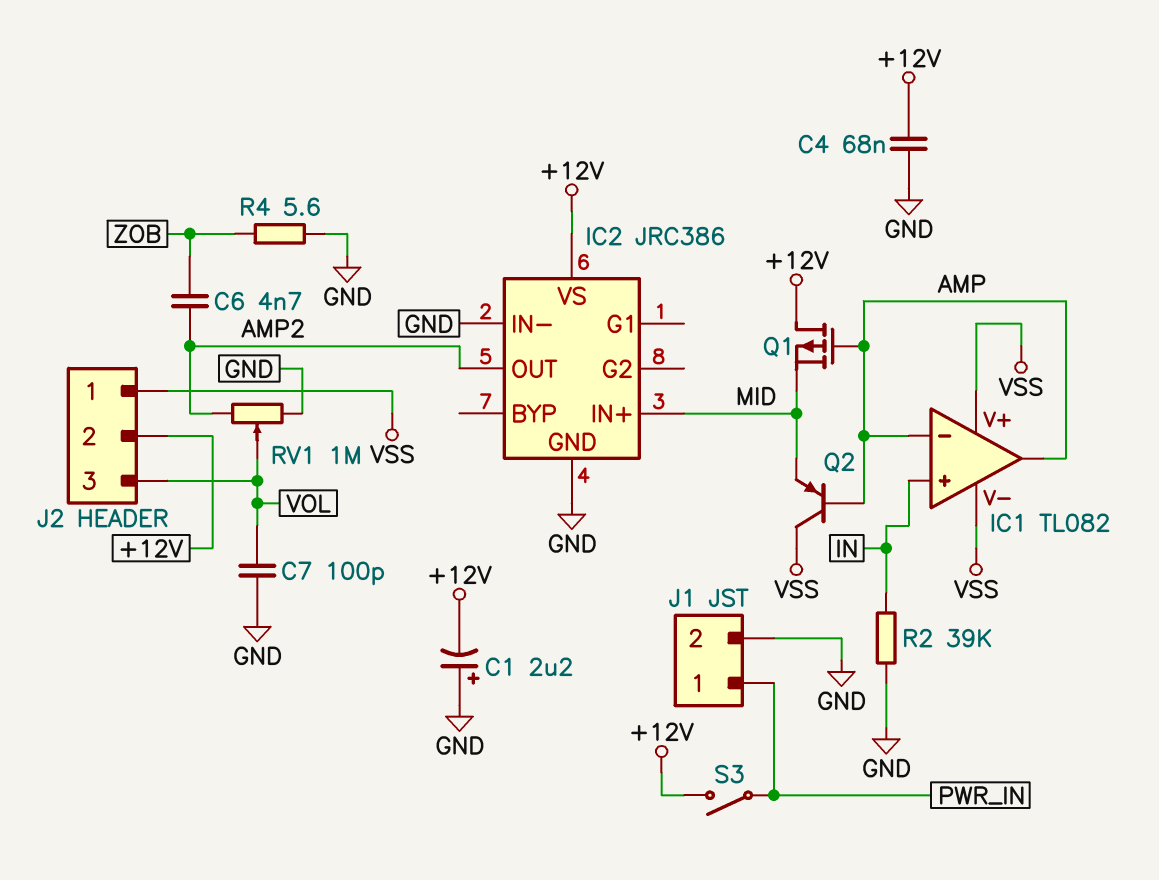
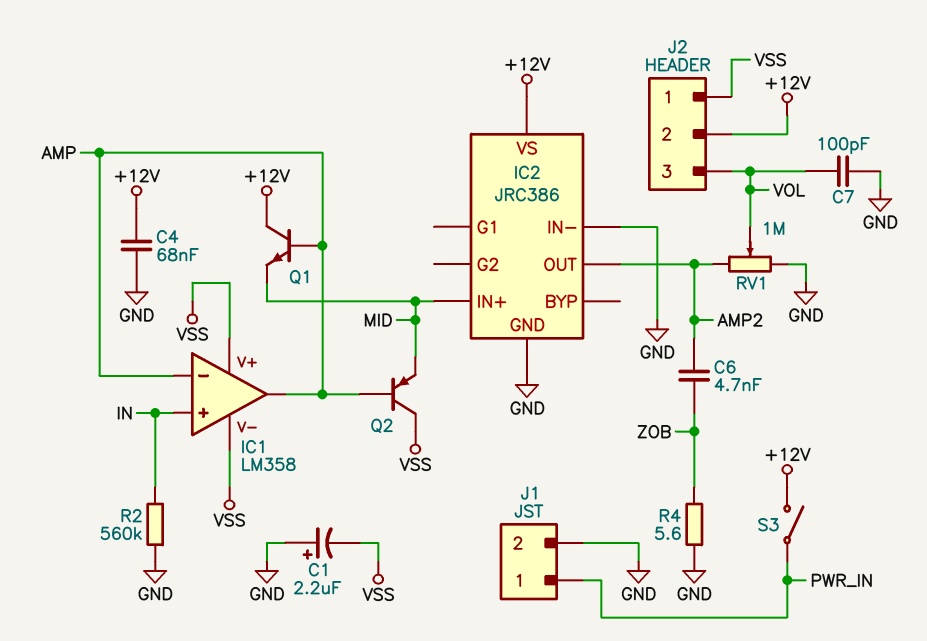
C1: 2.2uF (plus GND, minus +12V) -> 2.2uF (plus GND, minus VSS)
IC1: TL082 -> LM358
Q1: PMOS (G AMP, D +12V, S MID) -> NPN (B AMP, C +12V, E MID)
R2: 39k (GND, IN) -> 560k (GND, IN)

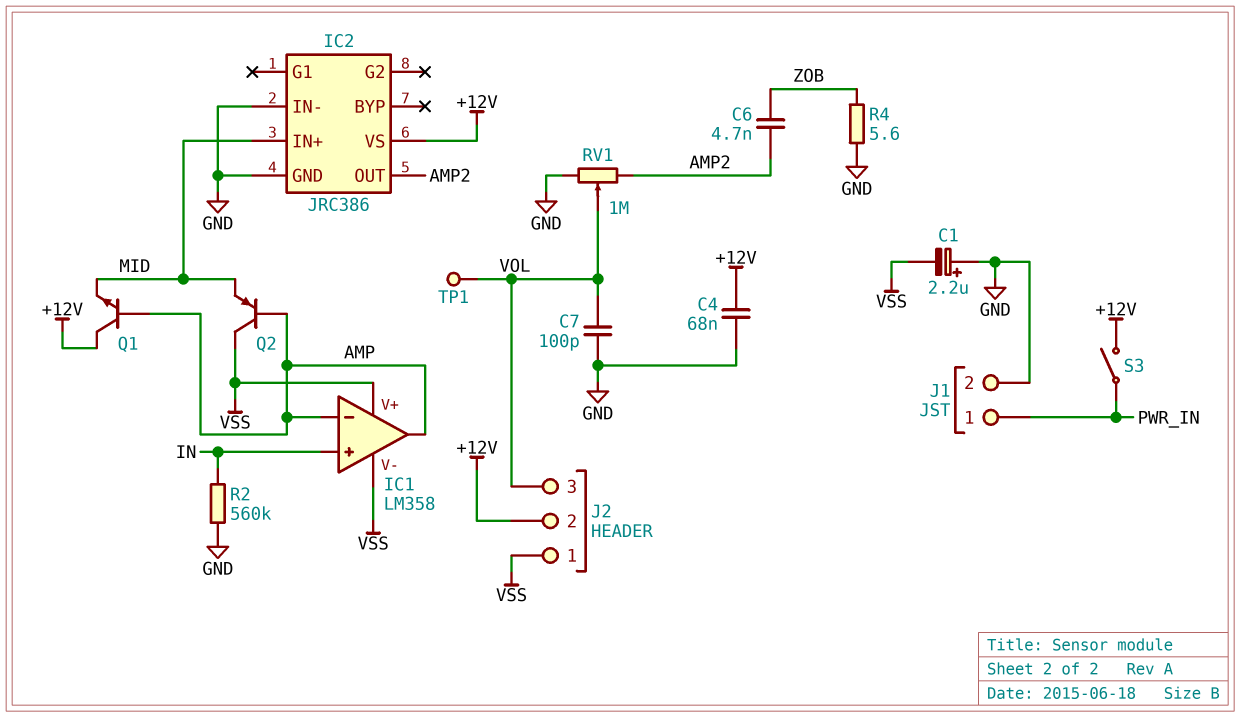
TP1: none -> test point (VOL)

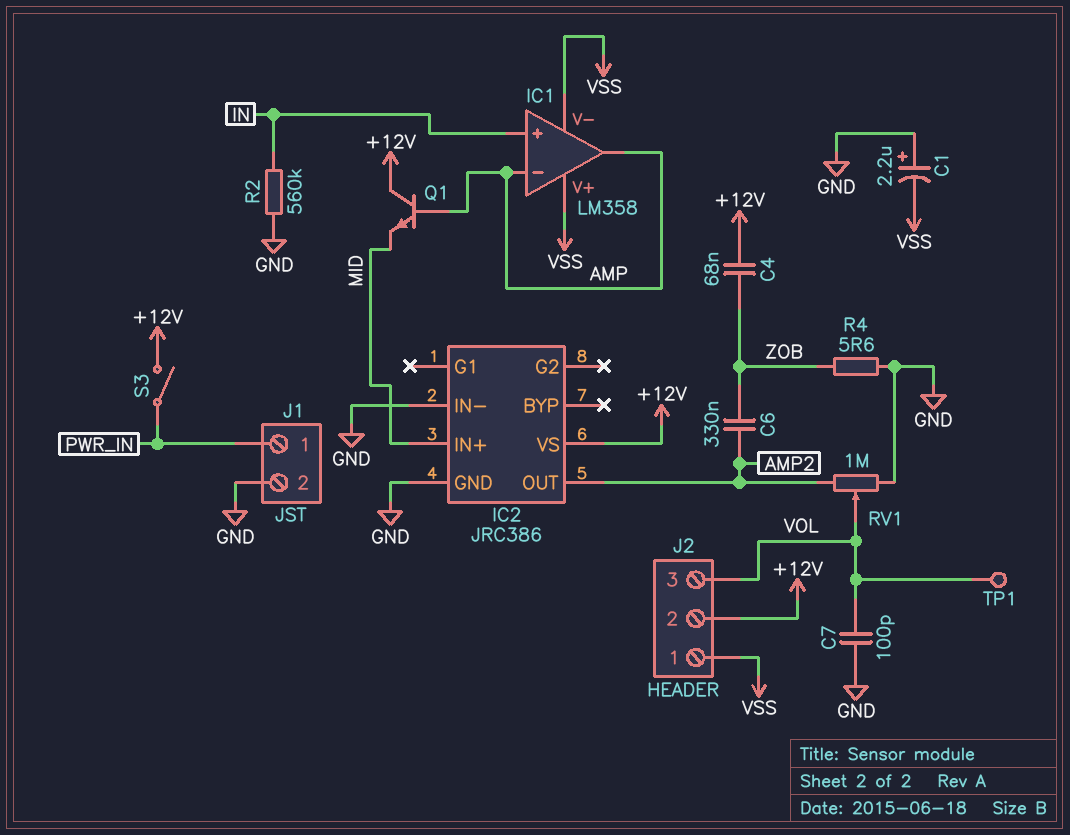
C4: 68nF (+12V, GND) -> 68nF (+12V, ZOB)
C6: 4.7nF (AMP2, ZOB) -> 330nF (AMP2, ZOB)
Q2: PNP (B AMP, C VSS, E MID) -> none

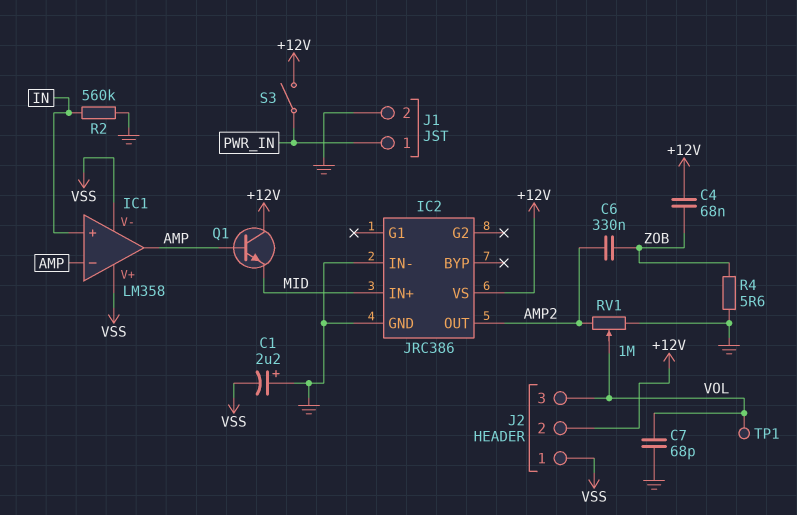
C7: 100pF (GND, VOL) -> 68pF (GND, VOL)

